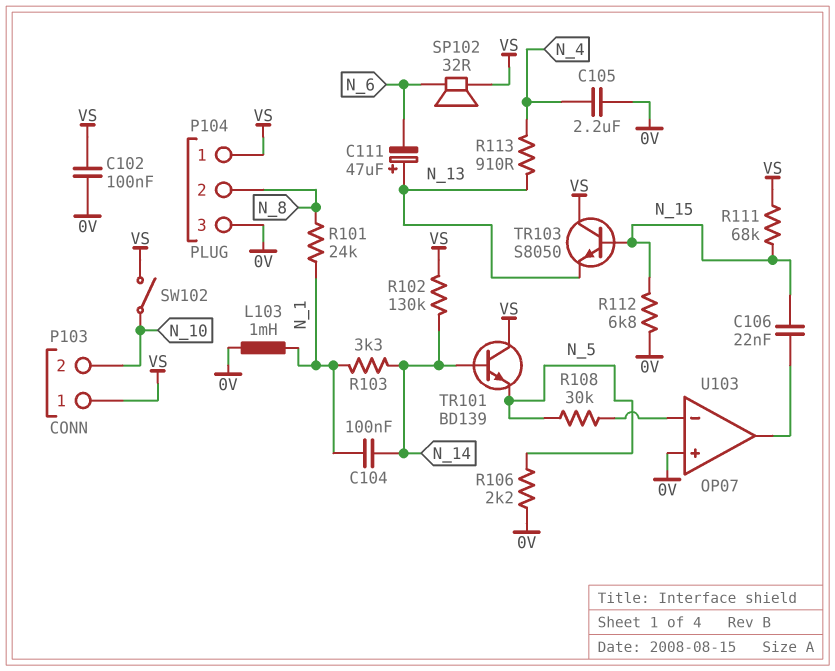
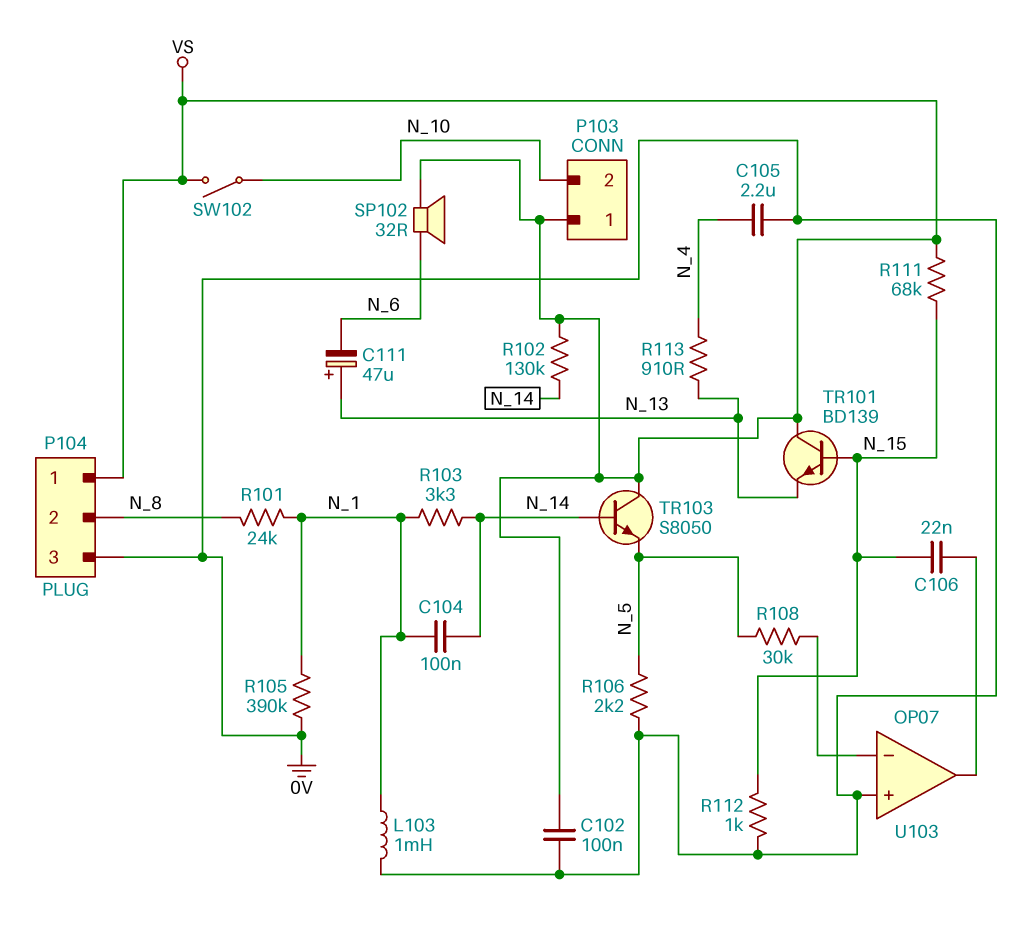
R105: none -> 390k (0V, N_1)
R112: 6.8k (0V, N_15) -> 1k (0V, N_15)
TR101: NPN BD139 (B N_14, C VS, E N_5) -> NPN BD139 (B N_15, C VS, E N_13)
TR103: NPN S8050 (B N_15, C VS, E N_13) -> NPN S8050 (B N_14, C VS, E N_5)

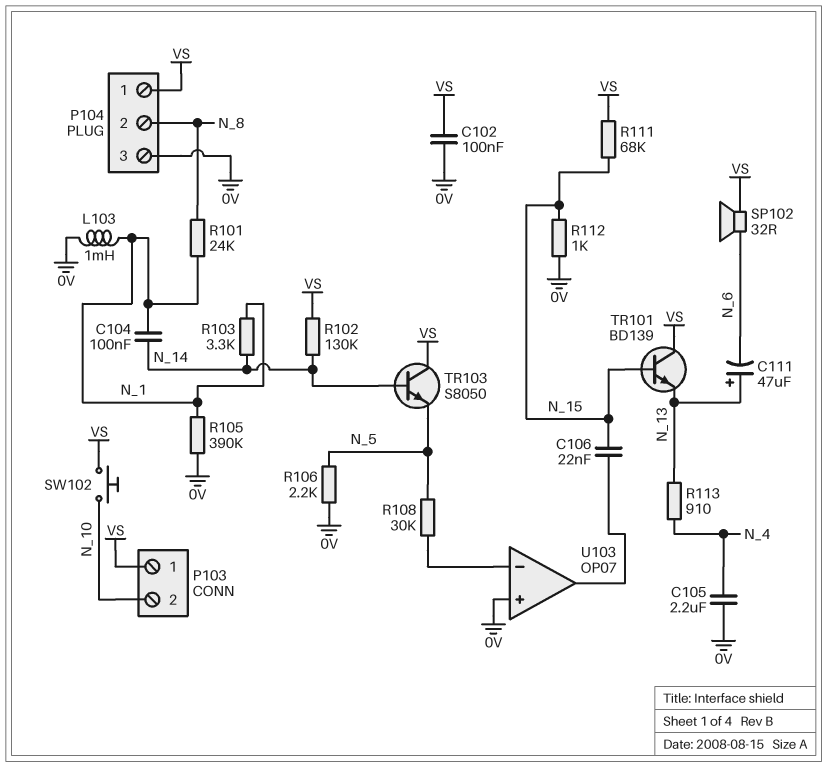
SW102: switch (N_10, VS) -> button (N_10, VS)

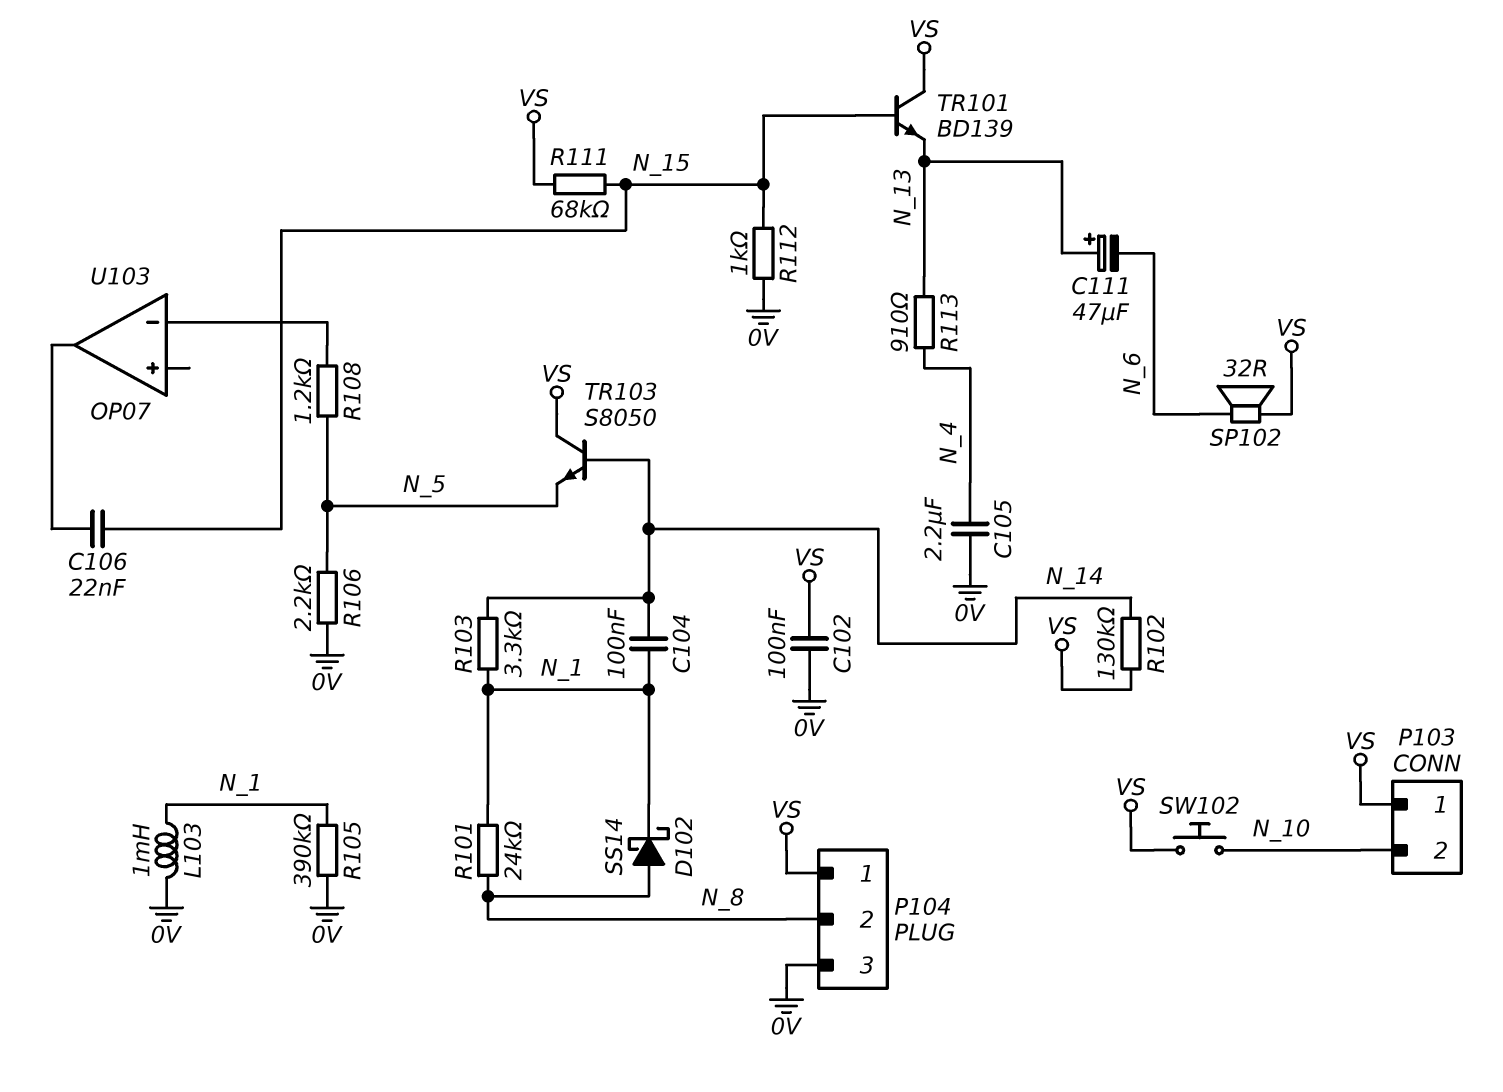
D102: none -> schottky SS14 (A N_8, K N_1)
R108: 30k (N_5, U103/in-) -> 1.2k (N_5, U103/in-)
U103 pin in+: 0V -> none

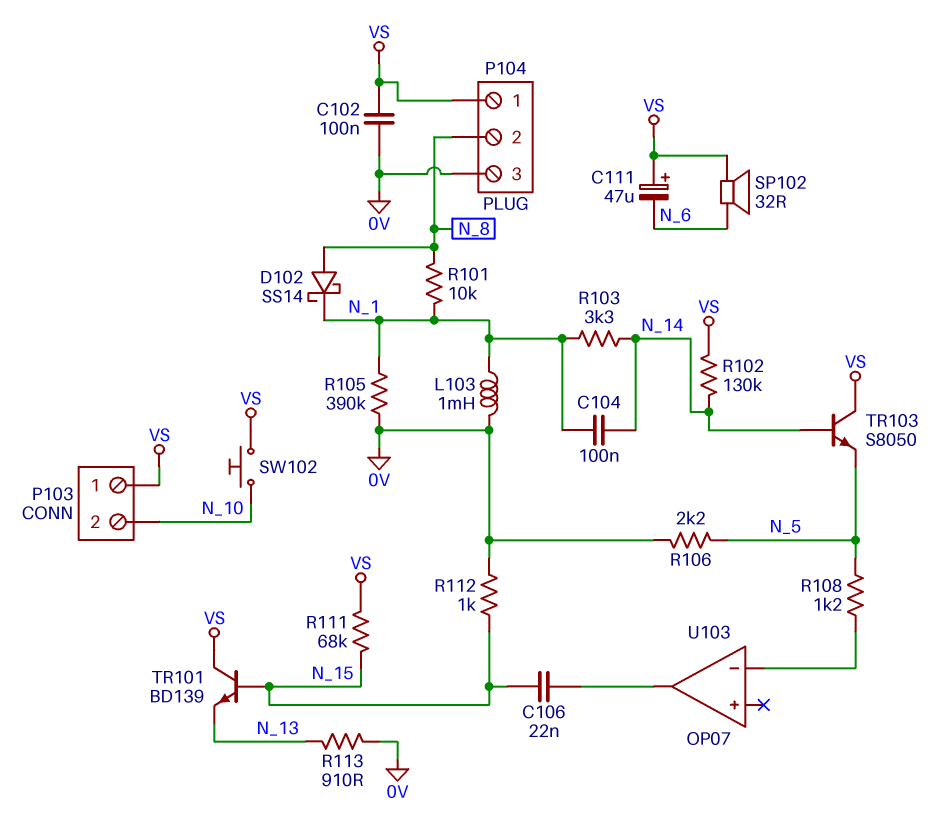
C105: 2.2uF (0V, N_4) -> none
C111: 47uF (plus N_13, minus N_6) -> 47uF (plus VS, minus N_6)
R101: 24k (N_1, N_8) -> 10k (N_1, N_8)
R113: 910 (N_4, N_13) -> 910 (0V, N_13)

